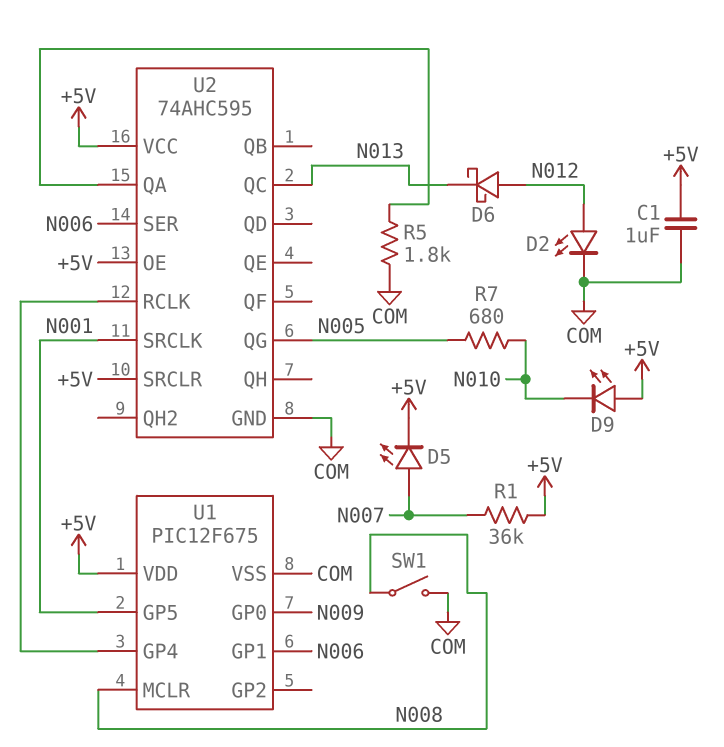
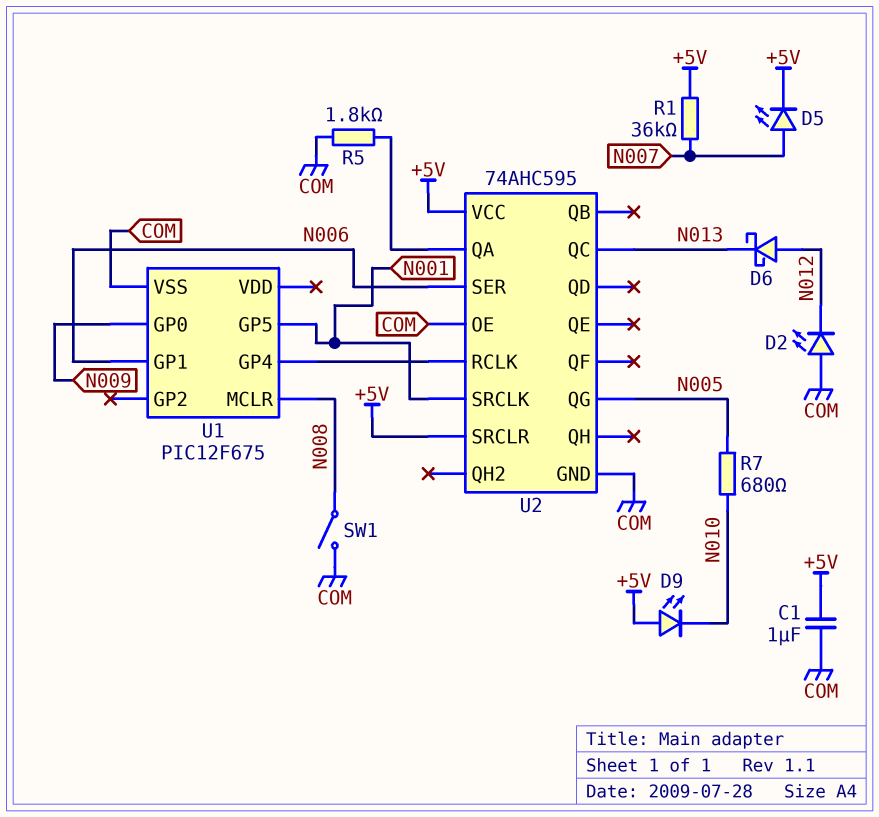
D2: LED (A N012, K COM) -> LED (A COM, K N012)
U1 pin VDD: +5V -> none
U2 pin OE: +5V -> COM

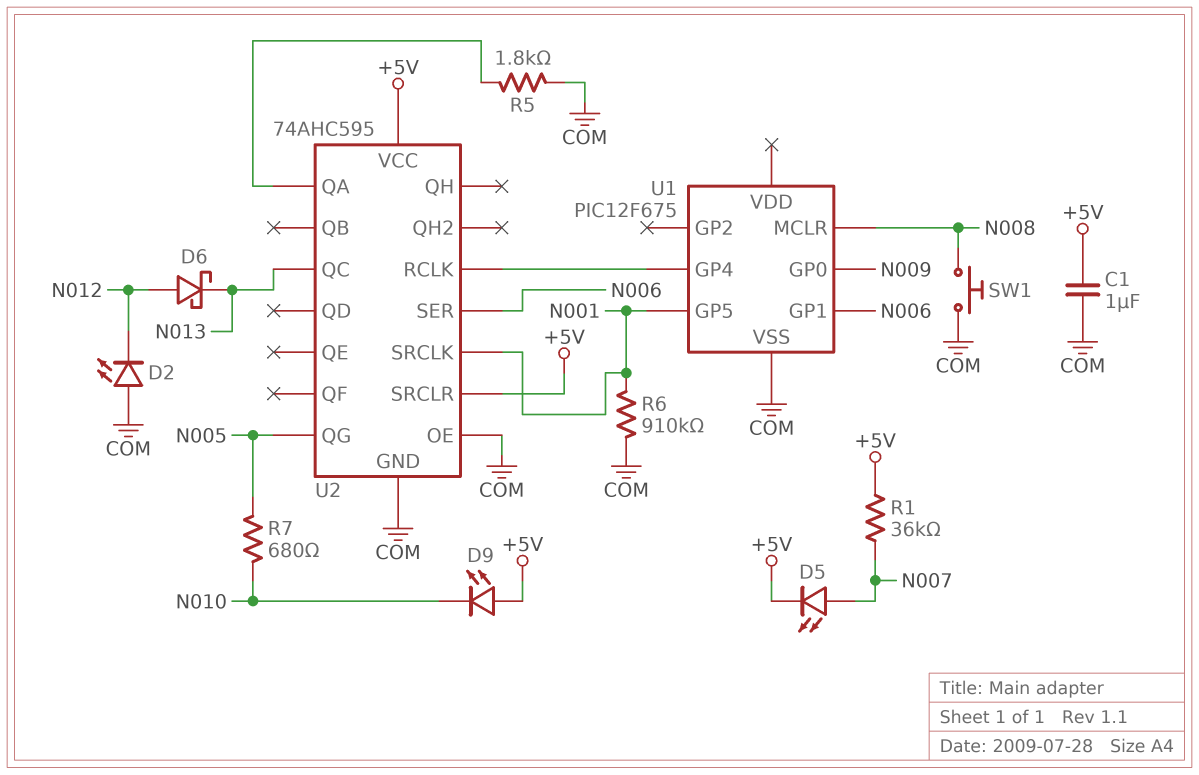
R6: none -> 910k (COM, N001)
SW1: switch (COM, N008) -> button (COM, N008)

